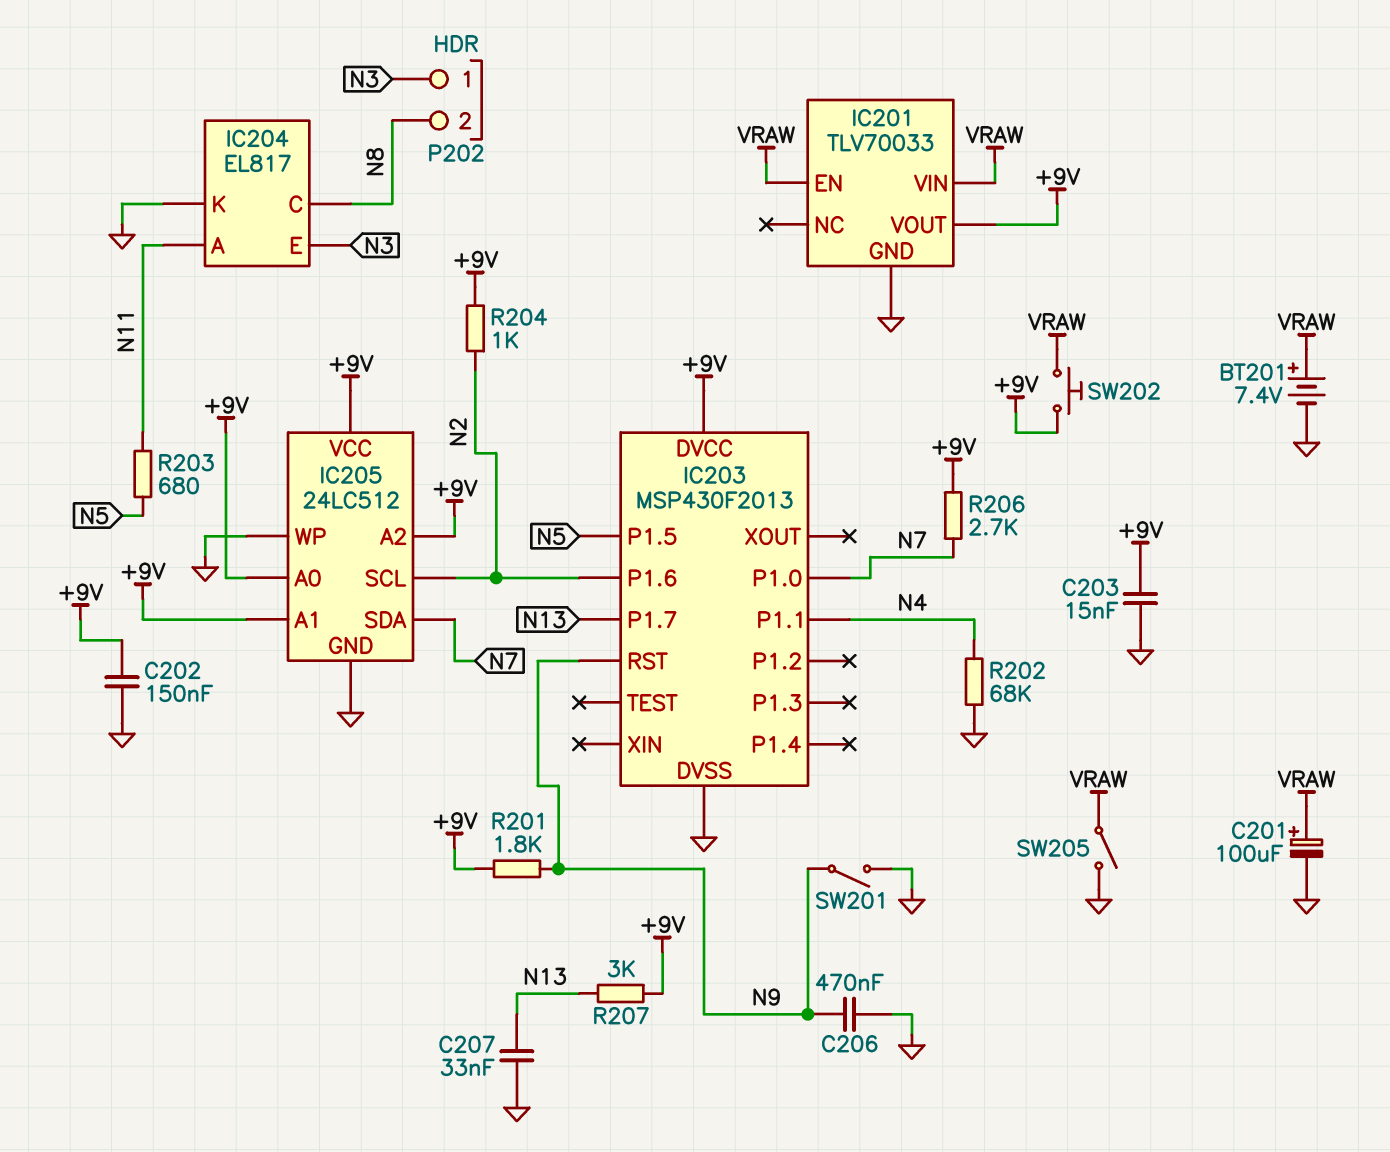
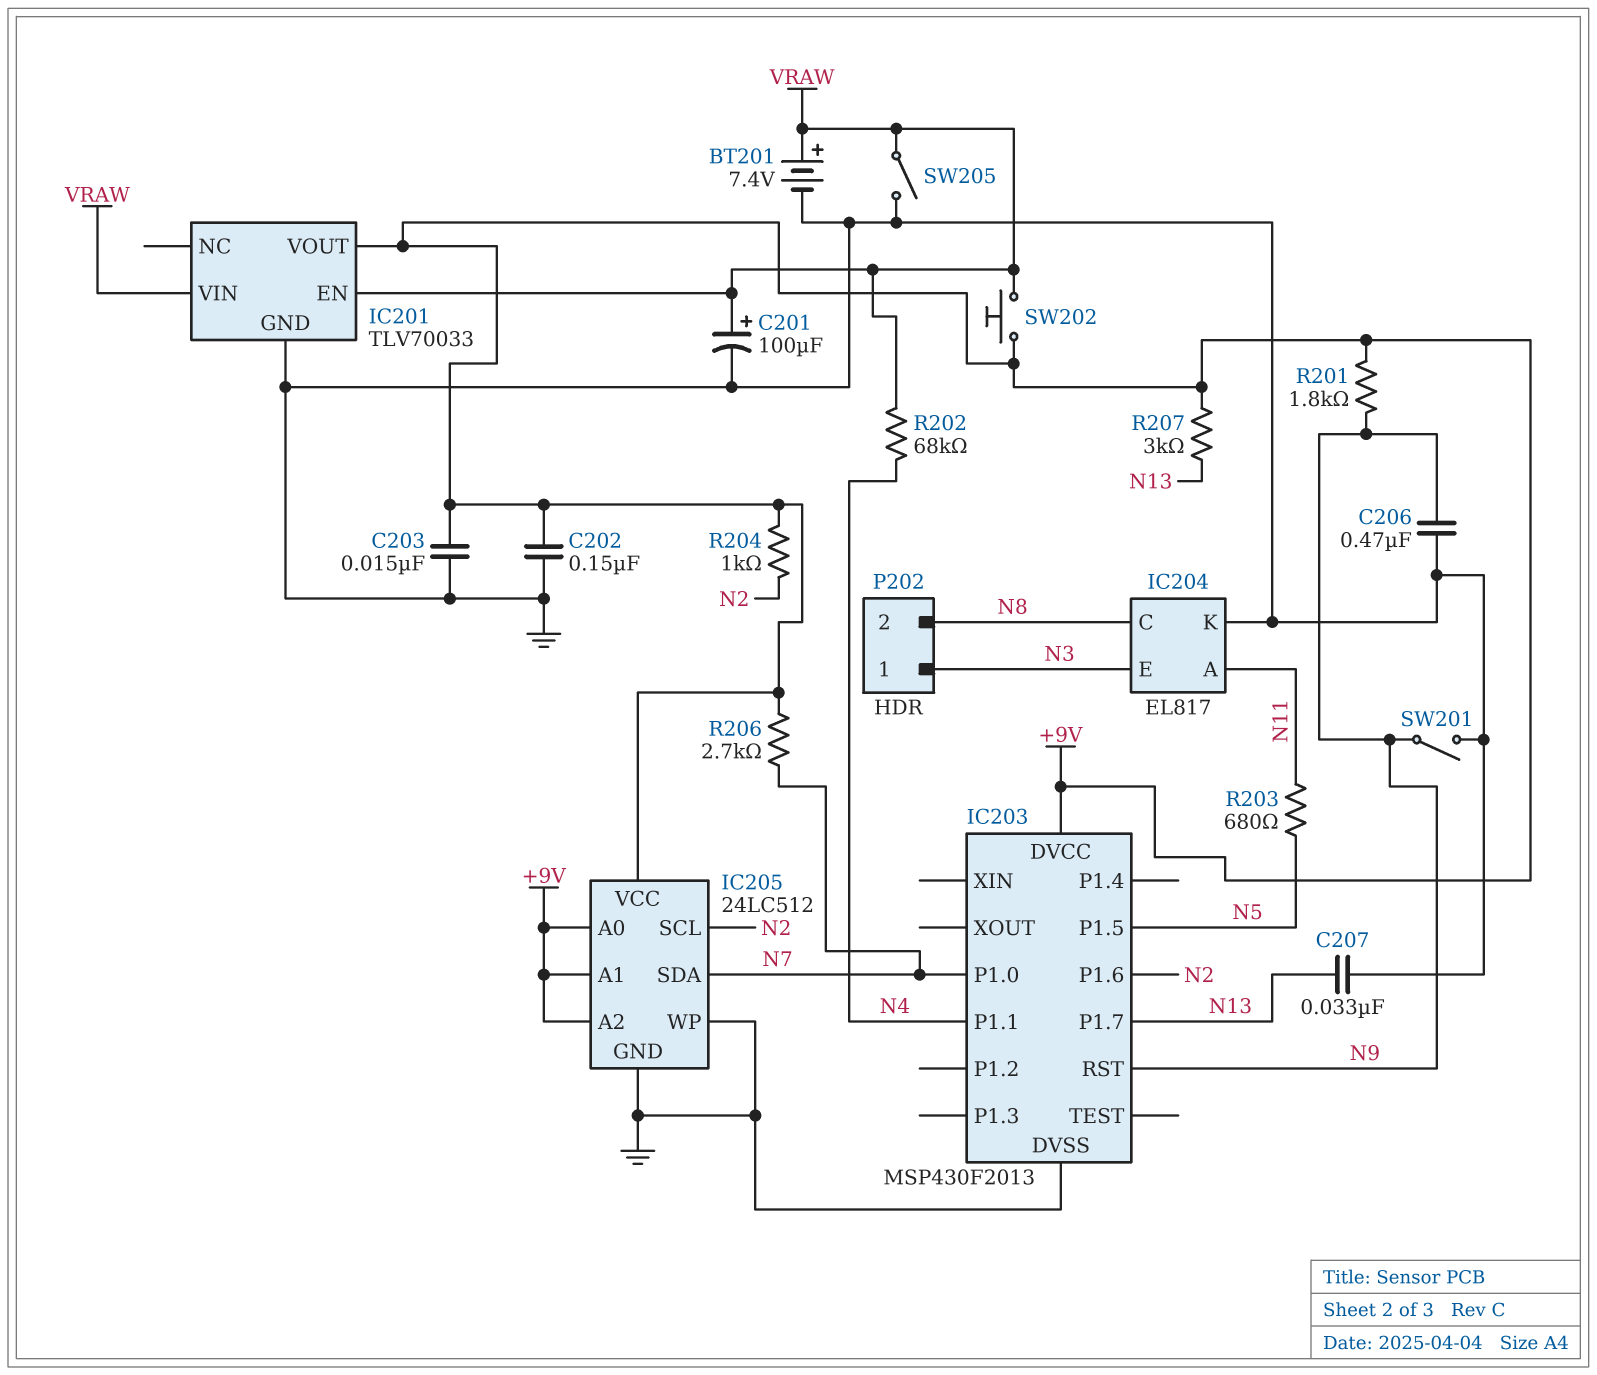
R202: 68k (GND, N4) -> 68k (N4, VRAW)

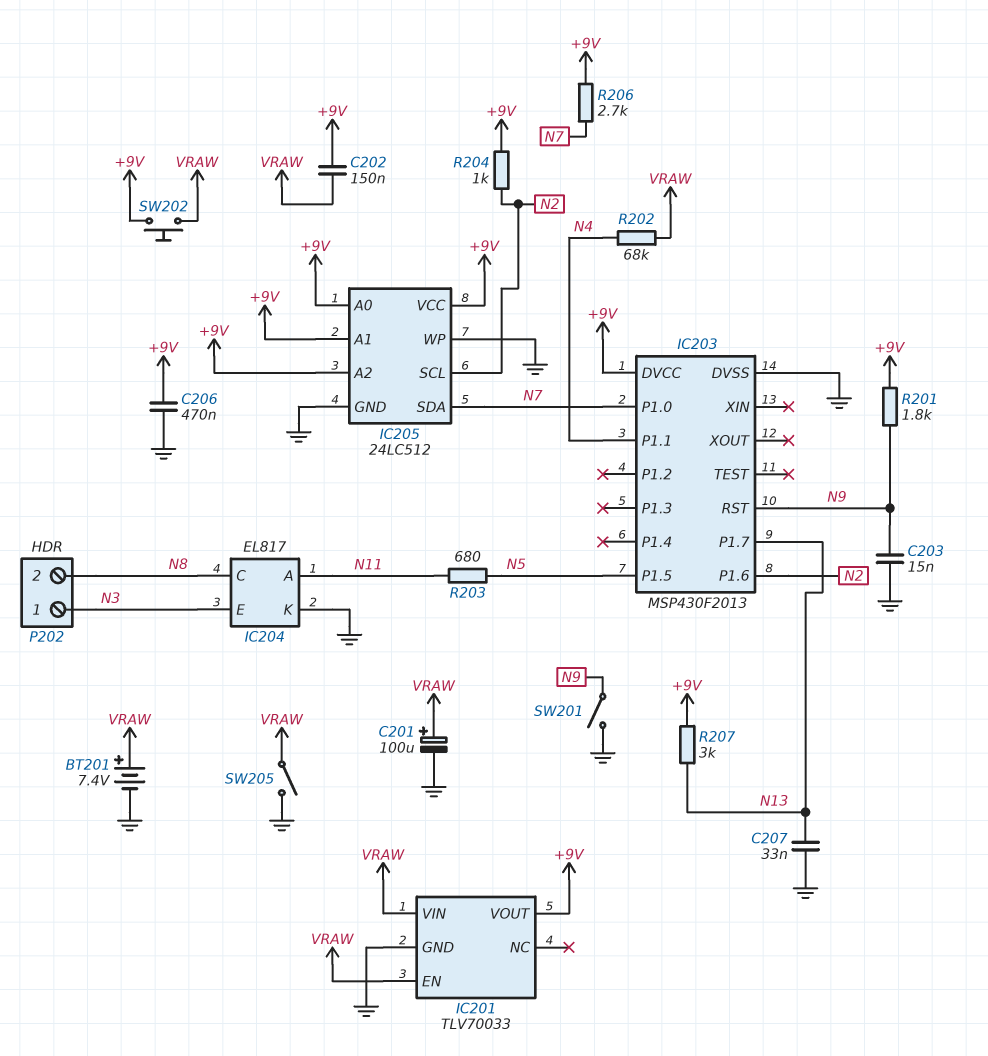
C202: 150nF (+9V, GND) -> 150nF (+9V, VRAW)
C203: 15nF (+9V, GND) -> 15nF (GND, N9)
C206: 470nF (GND, N9) -> 470nF (+9V, GND)

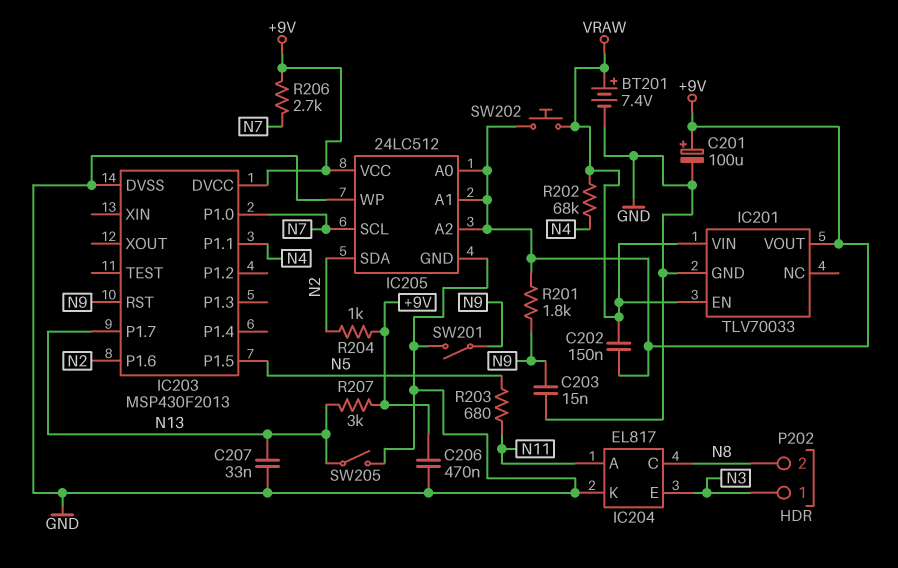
C201: 100uF (plus VRAW, minus GND) -> 100uF (plus +9V, minus GND)
IC205 pin SCL: N2 -> N7
IC205 pin SDA: N7 -> N2
SW205: switch (GND, VRAW) -> switch (GND, N13)

